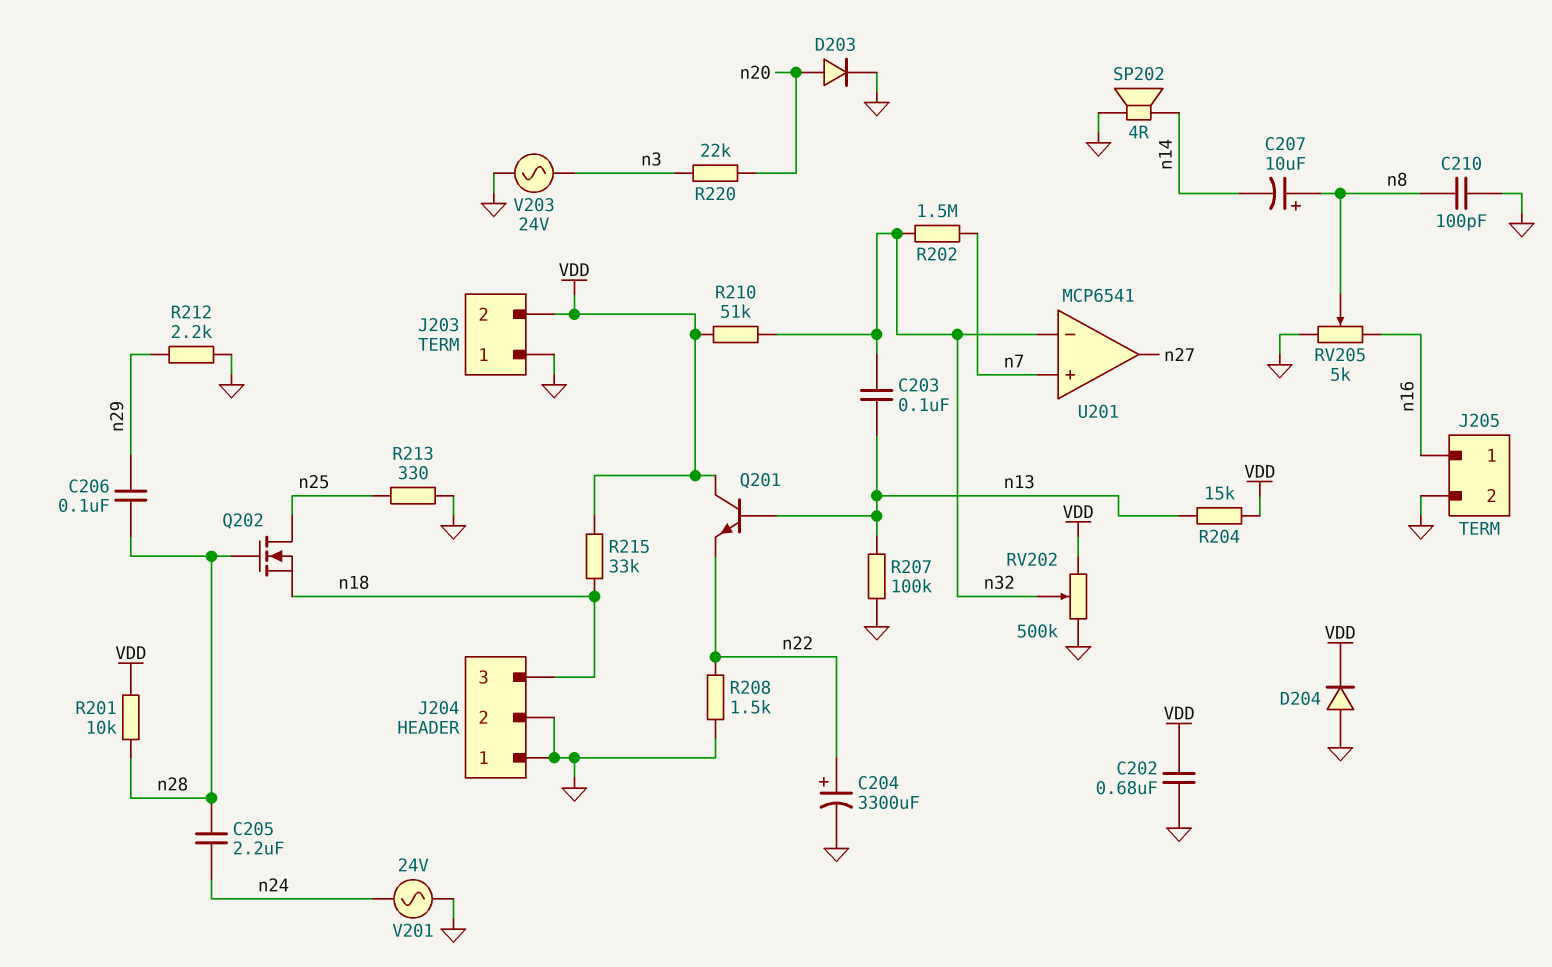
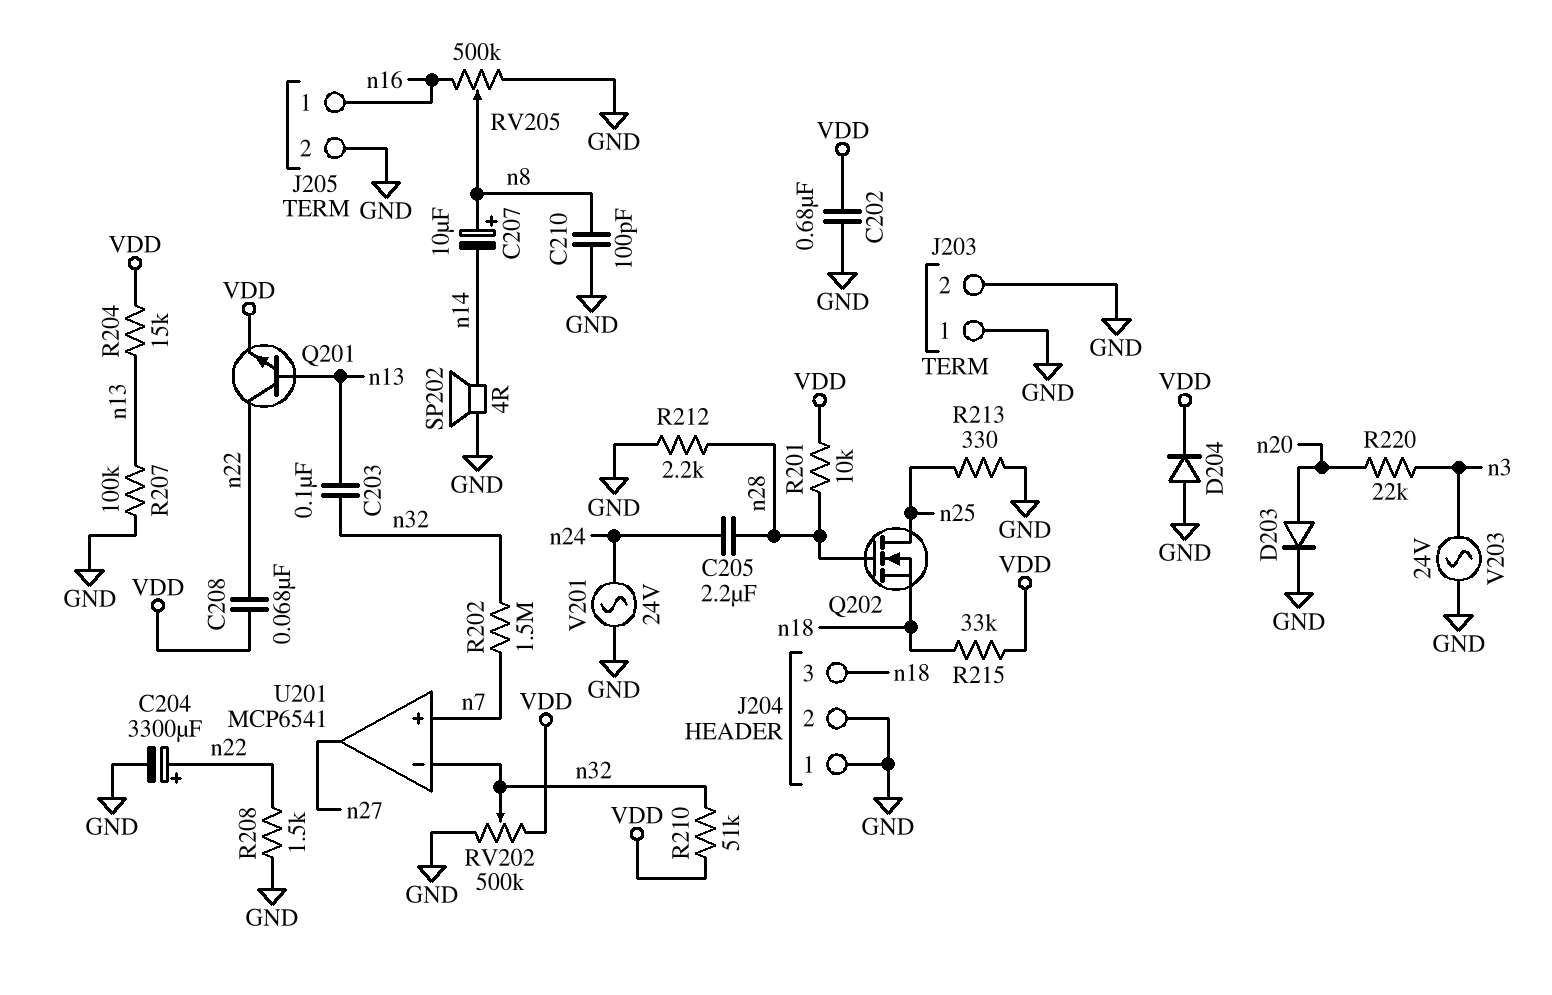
C206: 100nF (n28, n29) -> none
C208: none -> 68nF (VDD, n22)
J203 pin 2: VDD -> GND
Q201: NPN (B n13, C VDD, E n22) -> NPN (B n13, C n22, E VDD)
R212: 2.2k (GND, n29) -> 2.2k (GND, n28)
RV205: 5k (GND, n16, wiper n8) -> 500k (GND, n16, wiper n8)

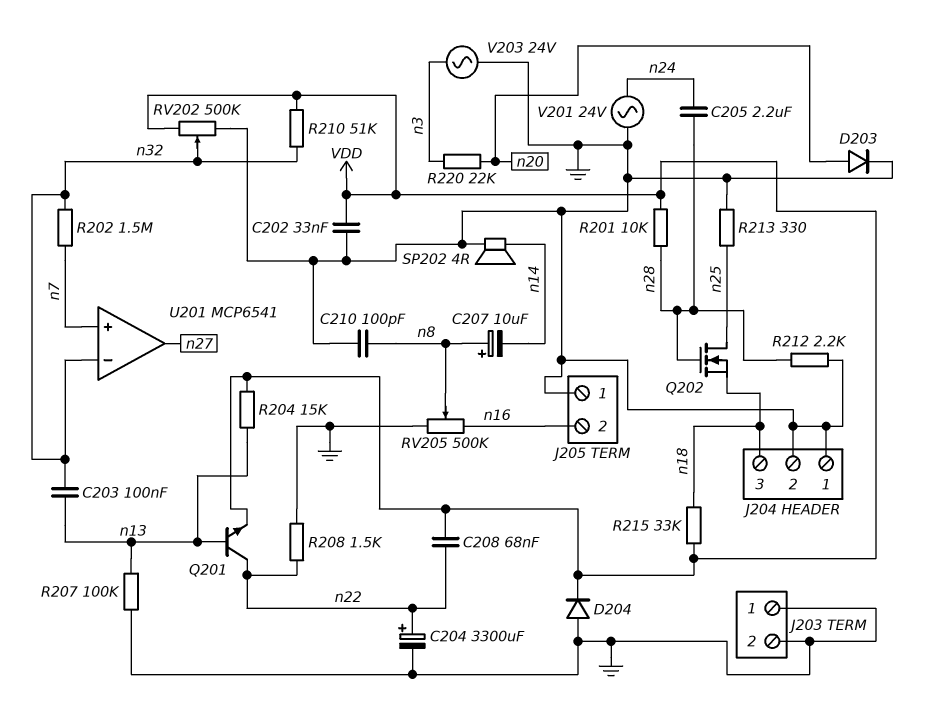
C202: 680nF (GND, VDD) -> 33nF (GND, VDD)
J205 pin 1: n16 -> GND
J205 pin 2: GND -> n16

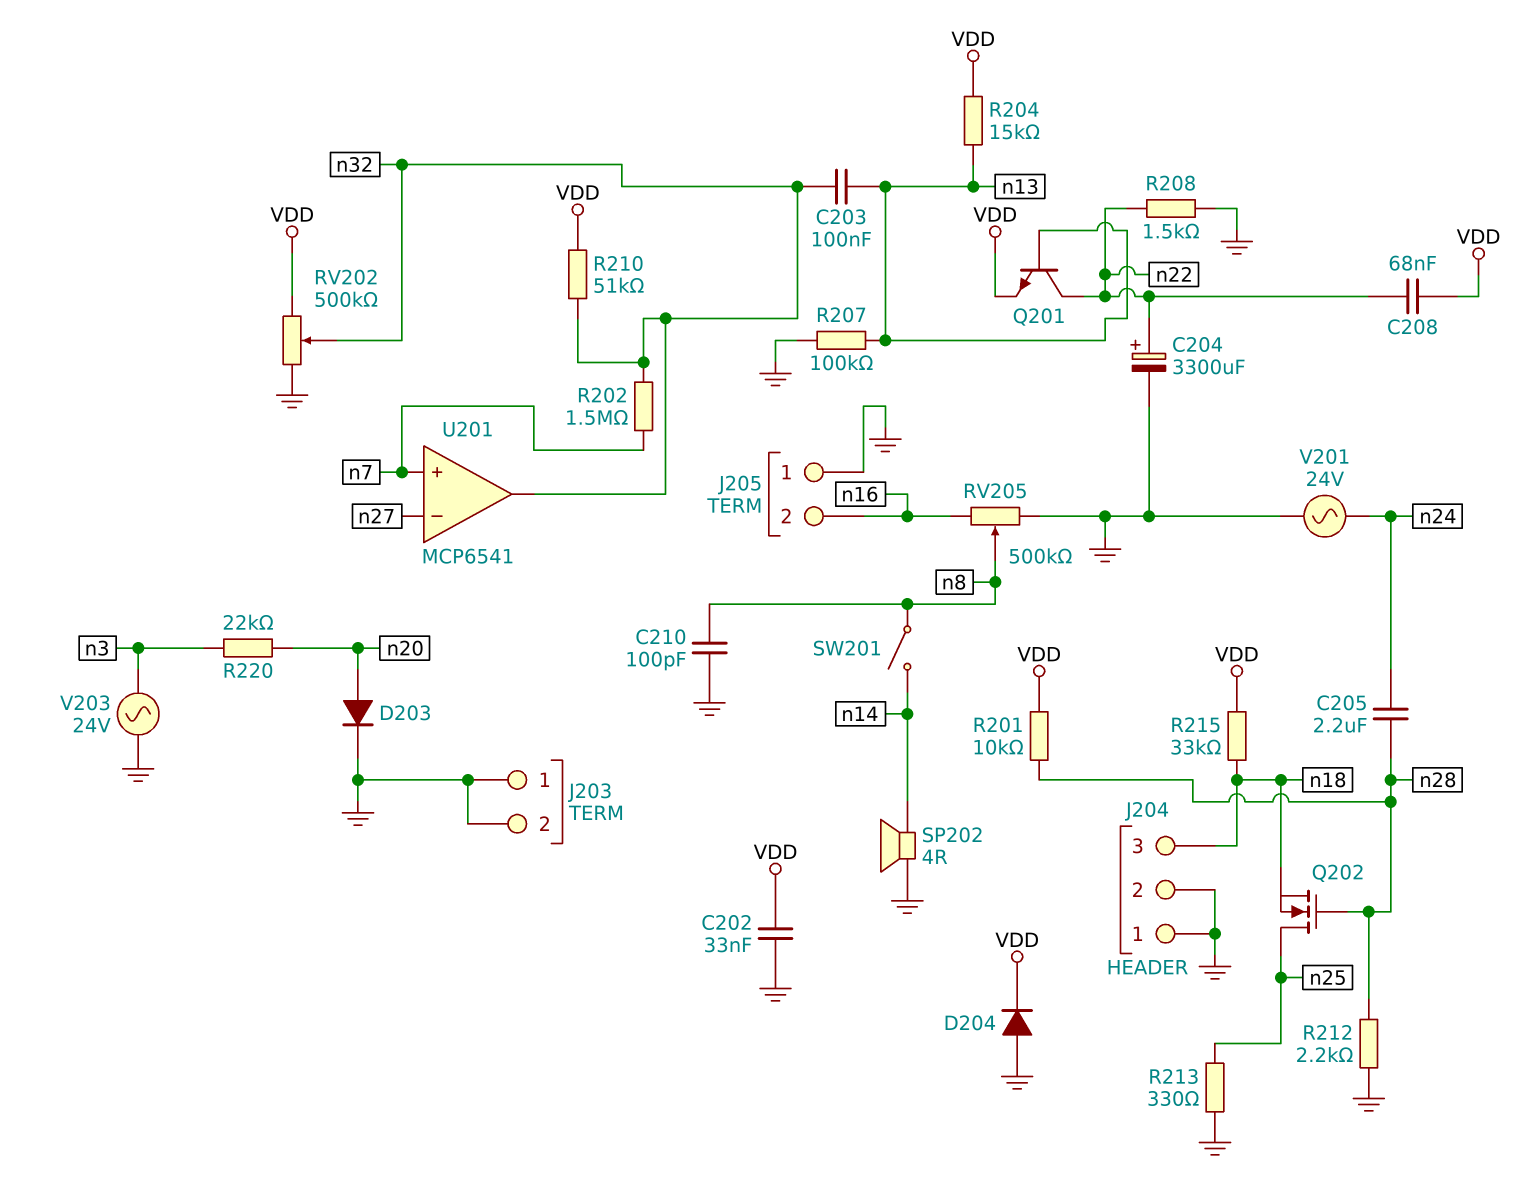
C207: 10uF (plus n8, minus n14) -> none
SW201: none -> switch (n8, n14)
U201 pin in-: n32 -> n27
U201 pin out: n27 -> n32

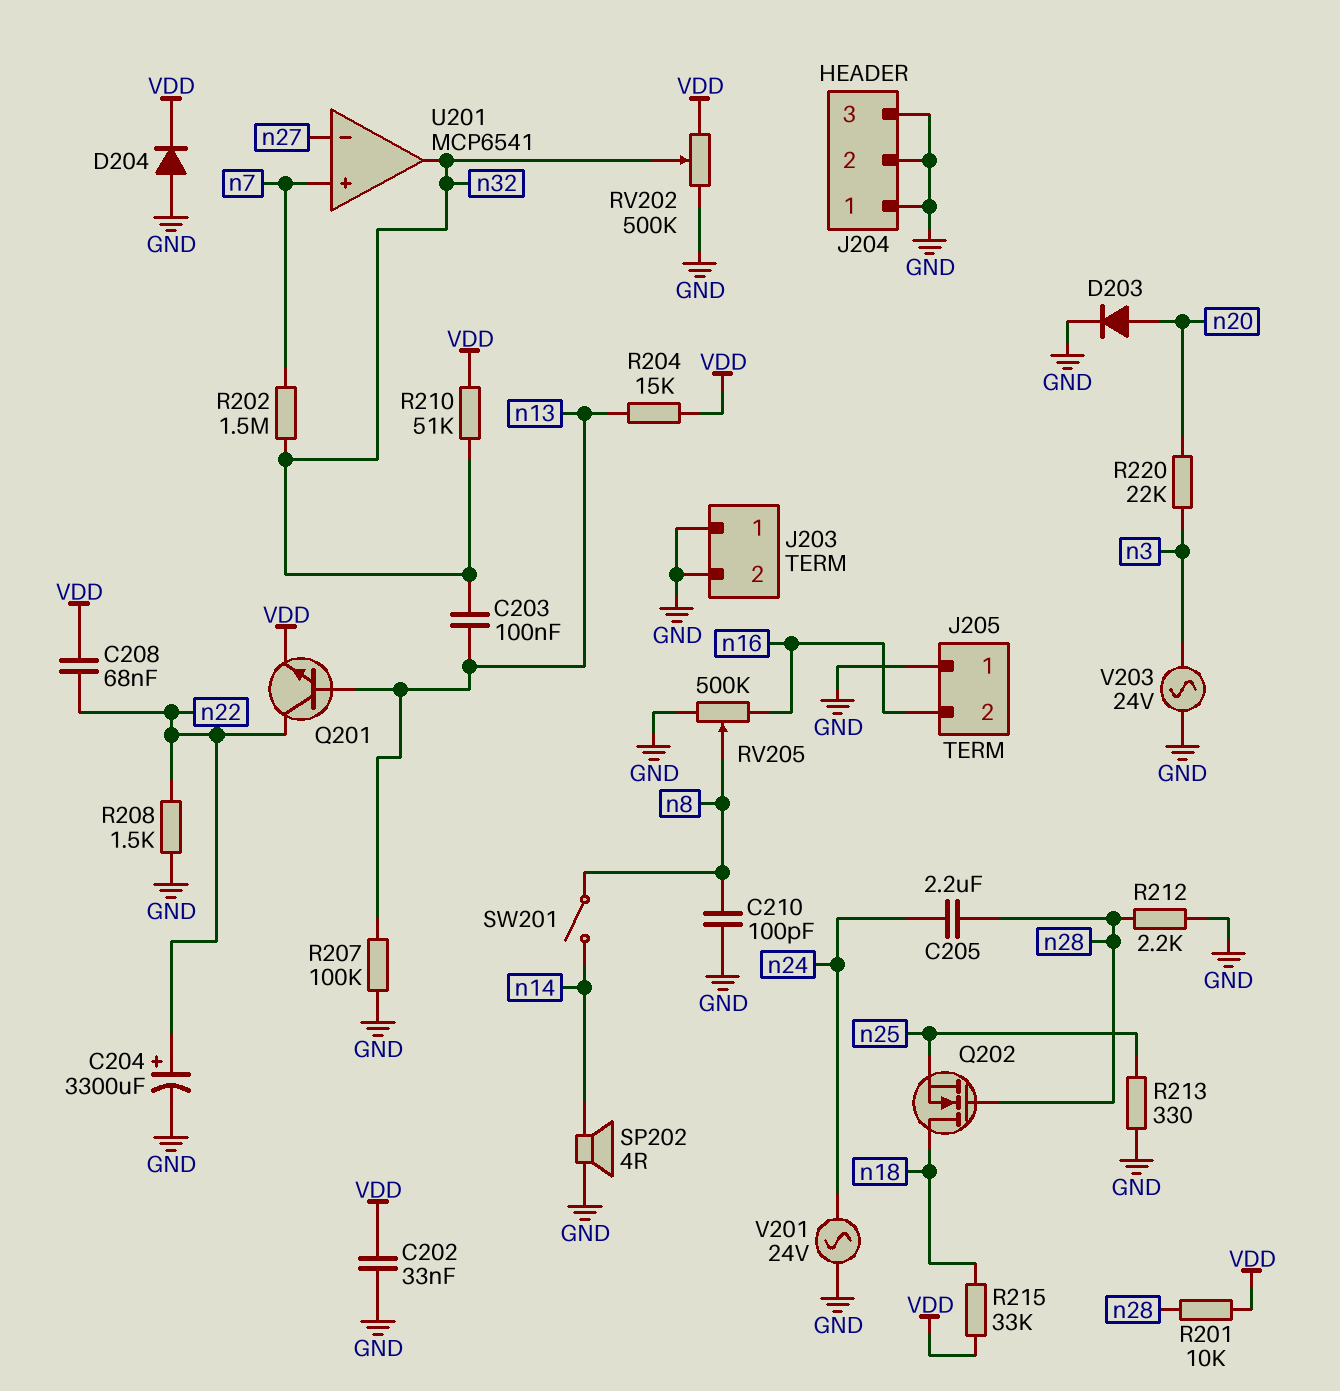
J204 pin 3: n18 -> GND
Q202: NMOS (G n28, D n25, S n18) -> NMOS (G n28, D n18, S n25)

